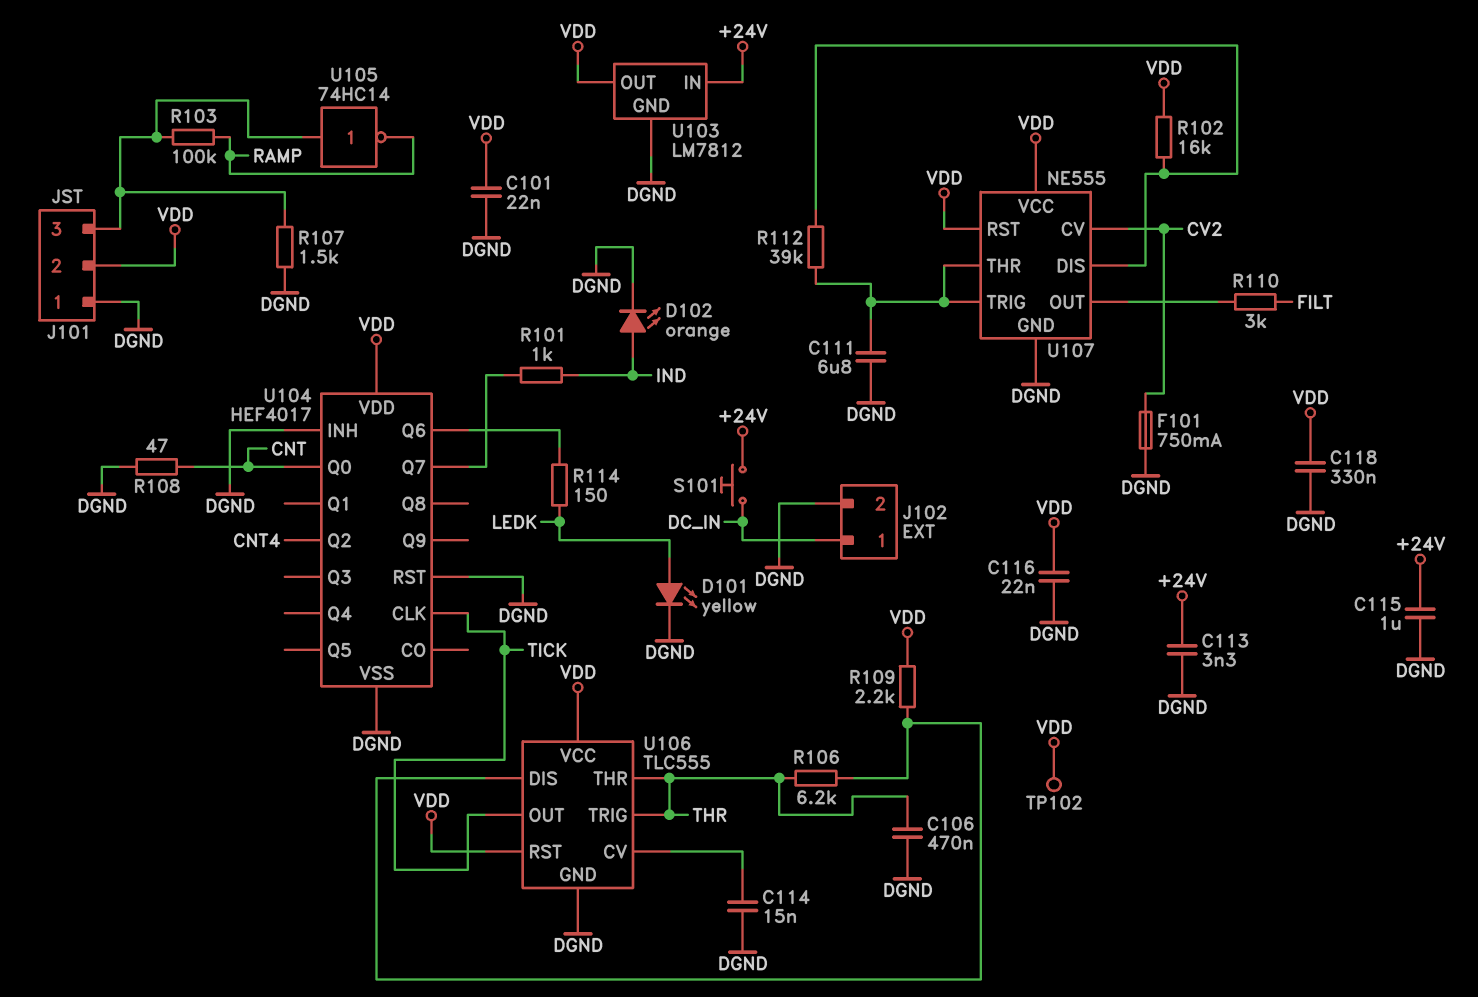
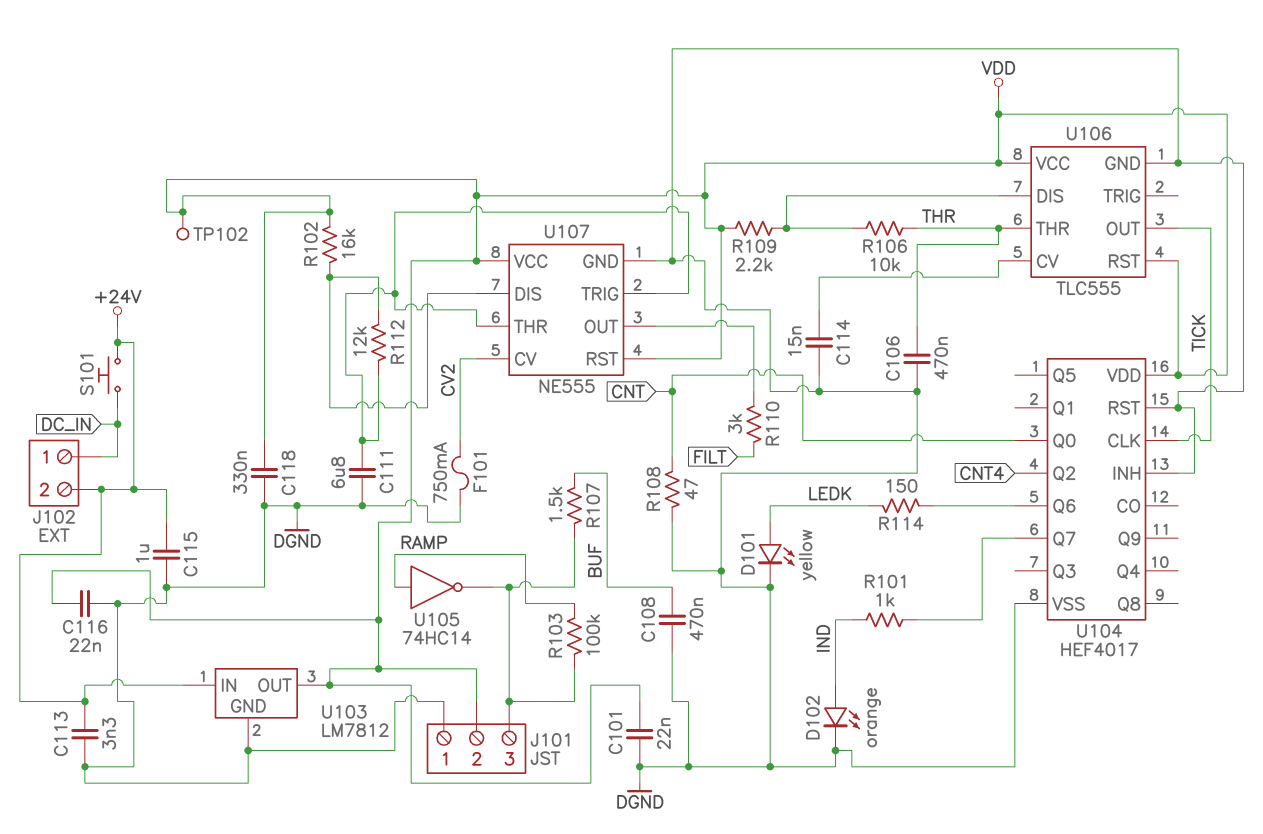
C108: none -> 470nF (BUF, DGND)
J102 pin 2: DGND -> +24V
R106: 6.2k (THR, U106/DIS) -> 10k (THR, U106/DIS)
R107: 1.5k (DGND, J101/3) -> 1.5k (BUF, J101/3)
R112: 39k (U107/DIS, U107/THR) -> 12k (U107/DIS, U107/THR)
U105: NOT 74HC14 (in J101/3, out RAMP) -> NOT 74HC14 (in RAMP, out J101/3)
U106 pin TRIG: THR -> none

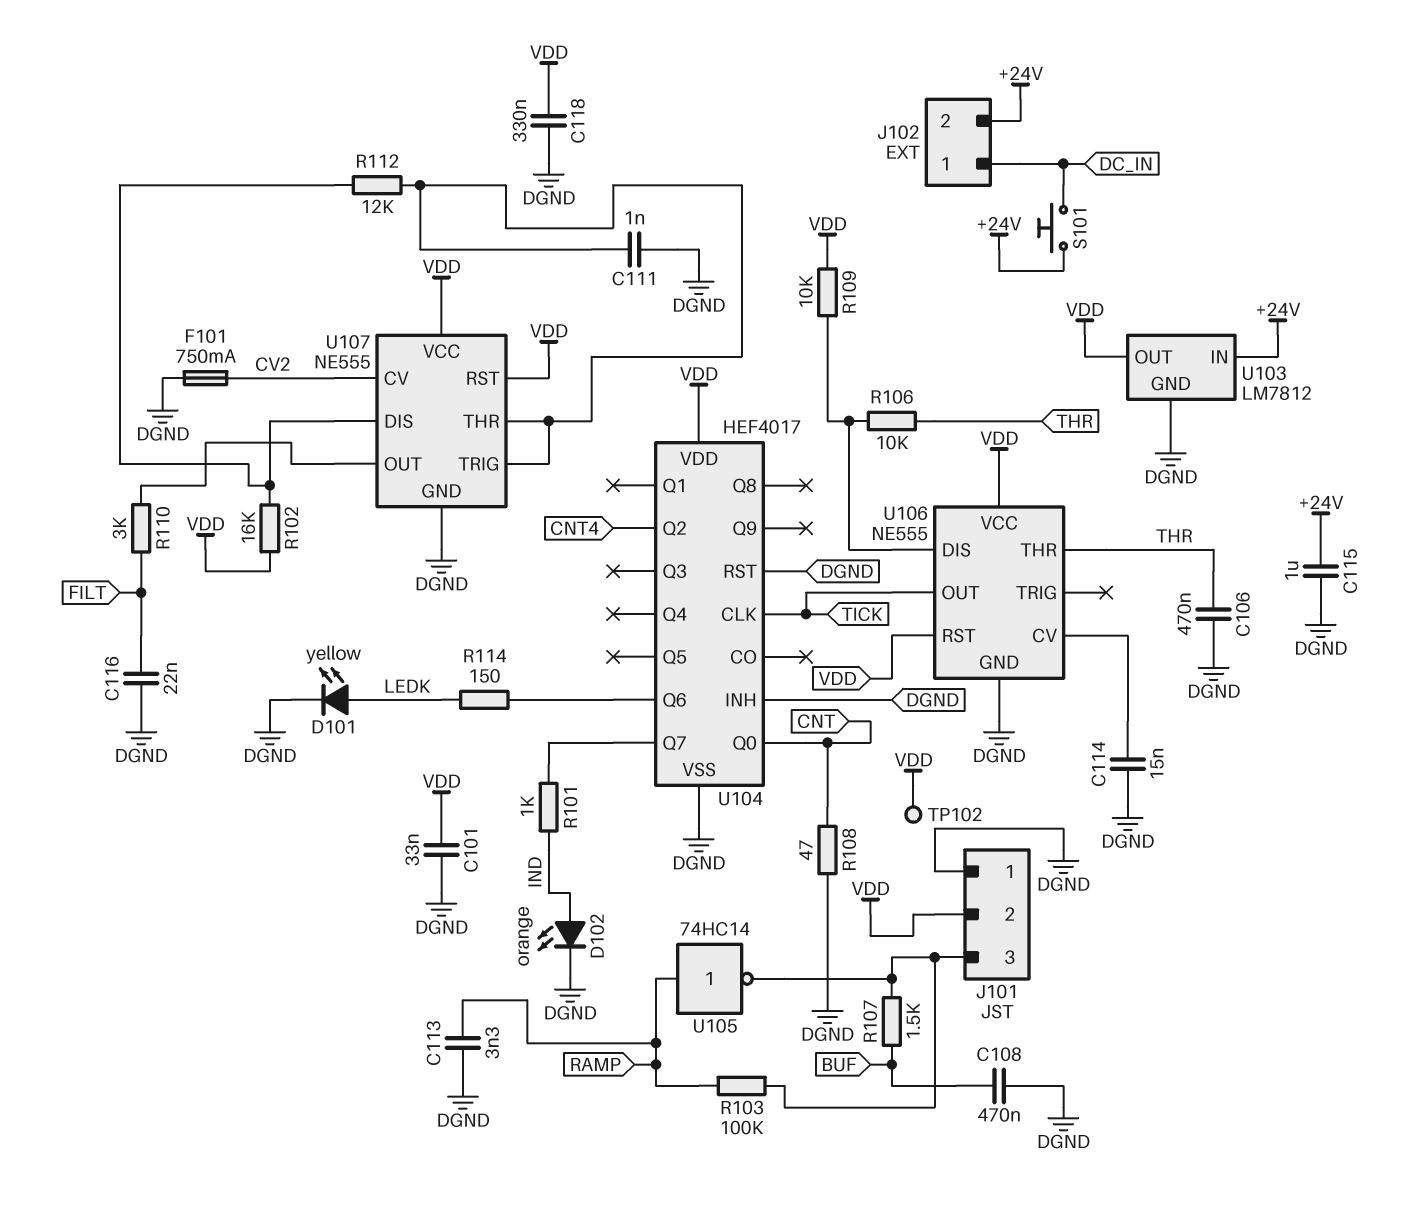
C101: 22nF (DGND, VDD) -> 33nF (DGND, VDD)
C111: 6.8uF (DGND, U107/THR) -> 1nF (DGND, U107/THR)
C113: 3.3nF (+24V, DGND) -> 3.3nF (DGND, RAMP)
C116: 22nF (DGND, VDD) -> 22nF (DGND, FILT)
R109: 2.2k (U106/DIS, VDD) -> 10k (U106/DIS, VDD)
U106: TLC555 -> NE555

